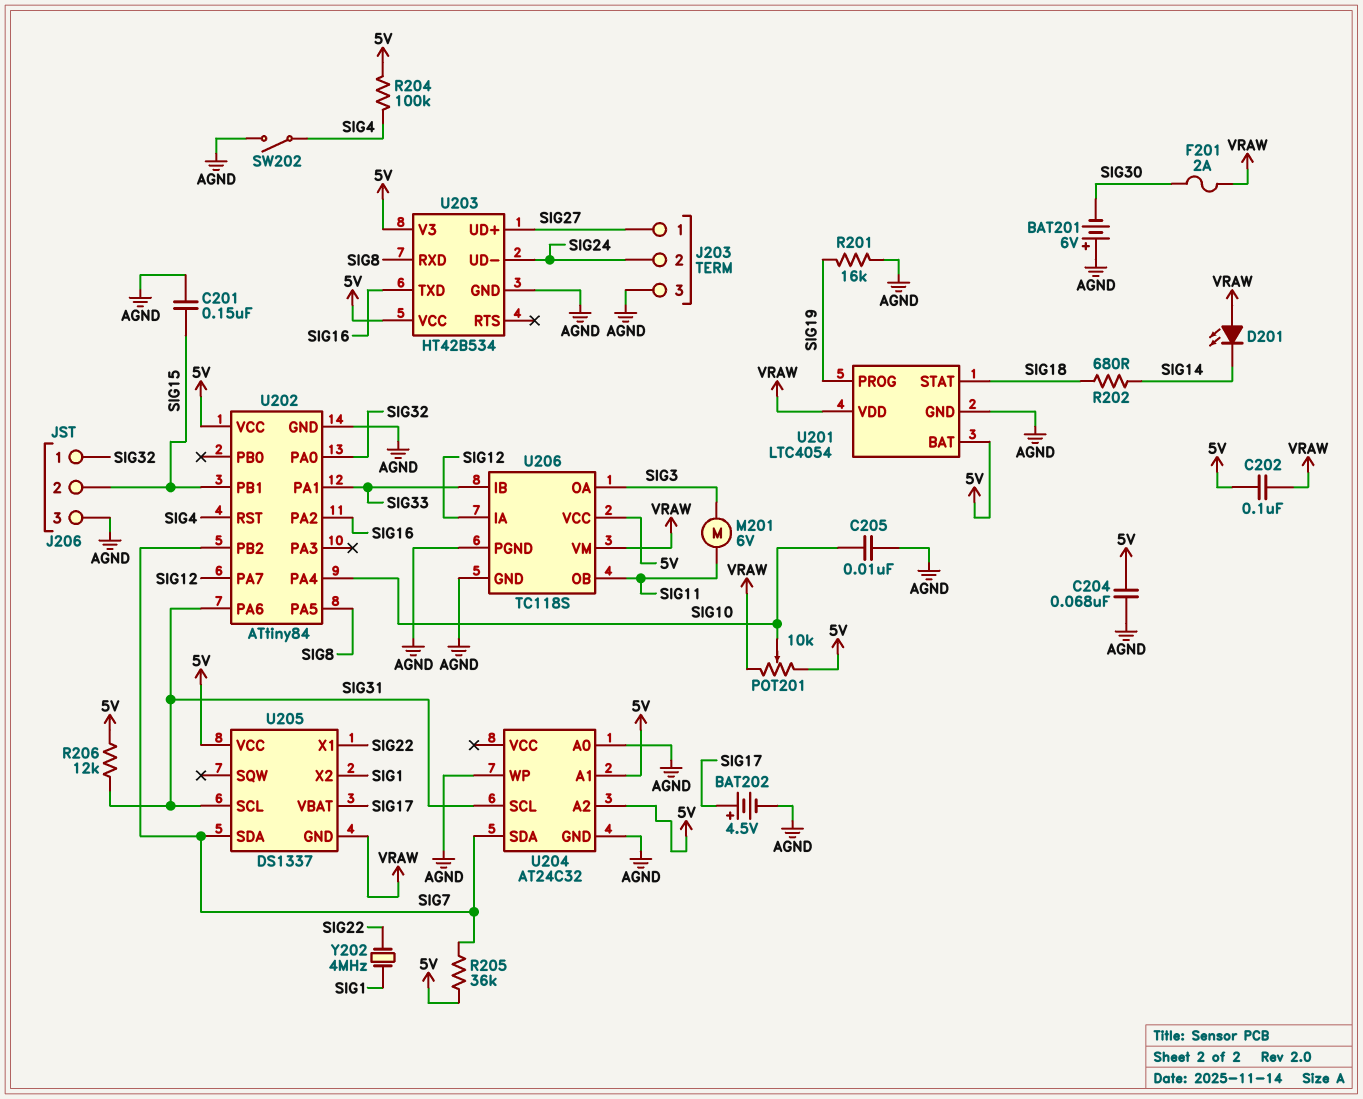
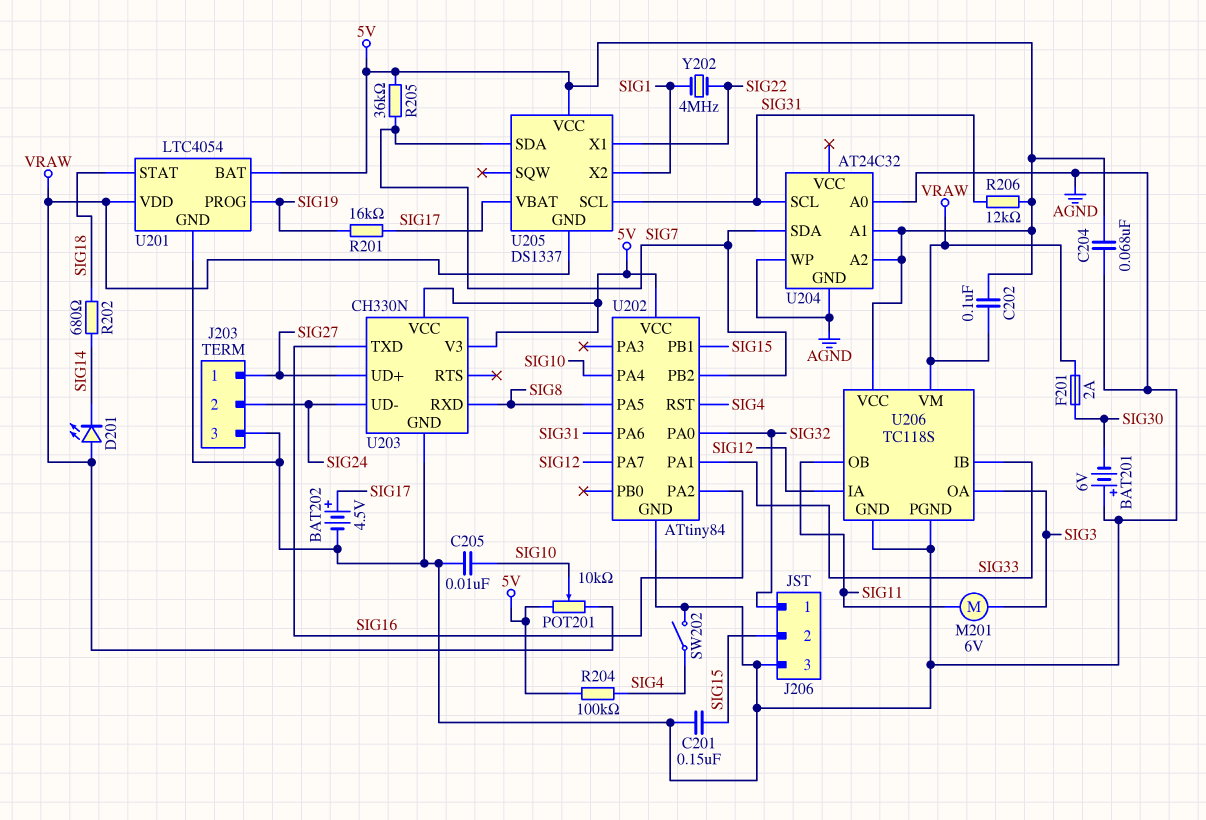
R201: 16k (AGND, SIG19) -> 16k (SIG17, SIG19)
U203: HT42B534 -> CH330N

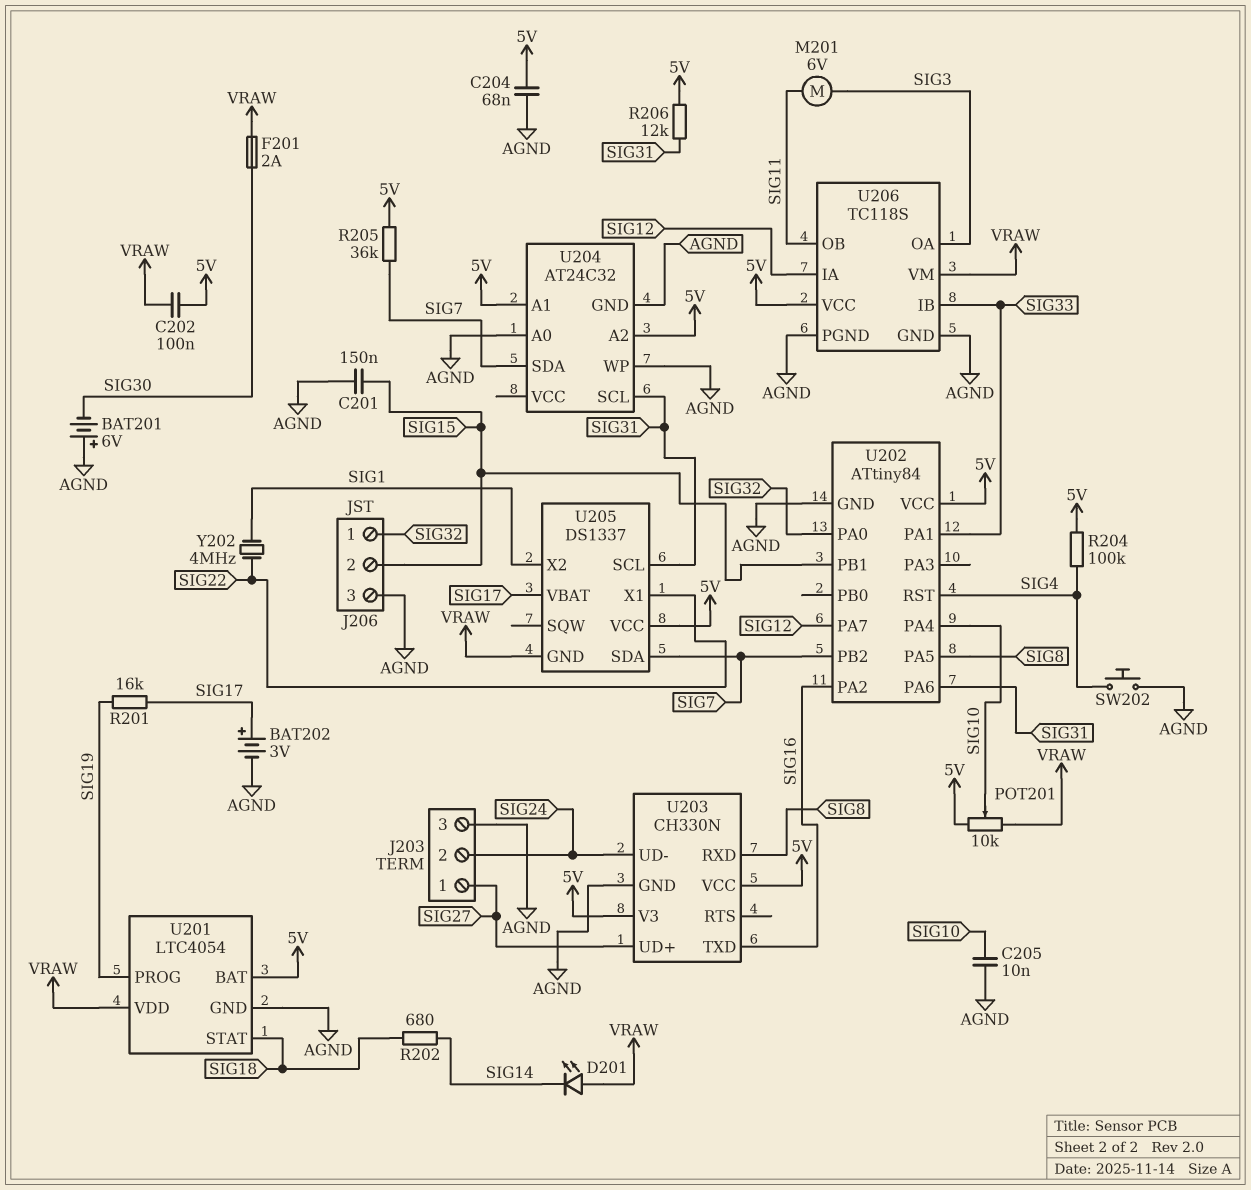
BAT202: 4.5V (plus SIG17, minus AGND) -> 3V (plus SIG17, minus AGND)
SW202: switch (AGND, SIG4) -> button (AGND, SIG4)

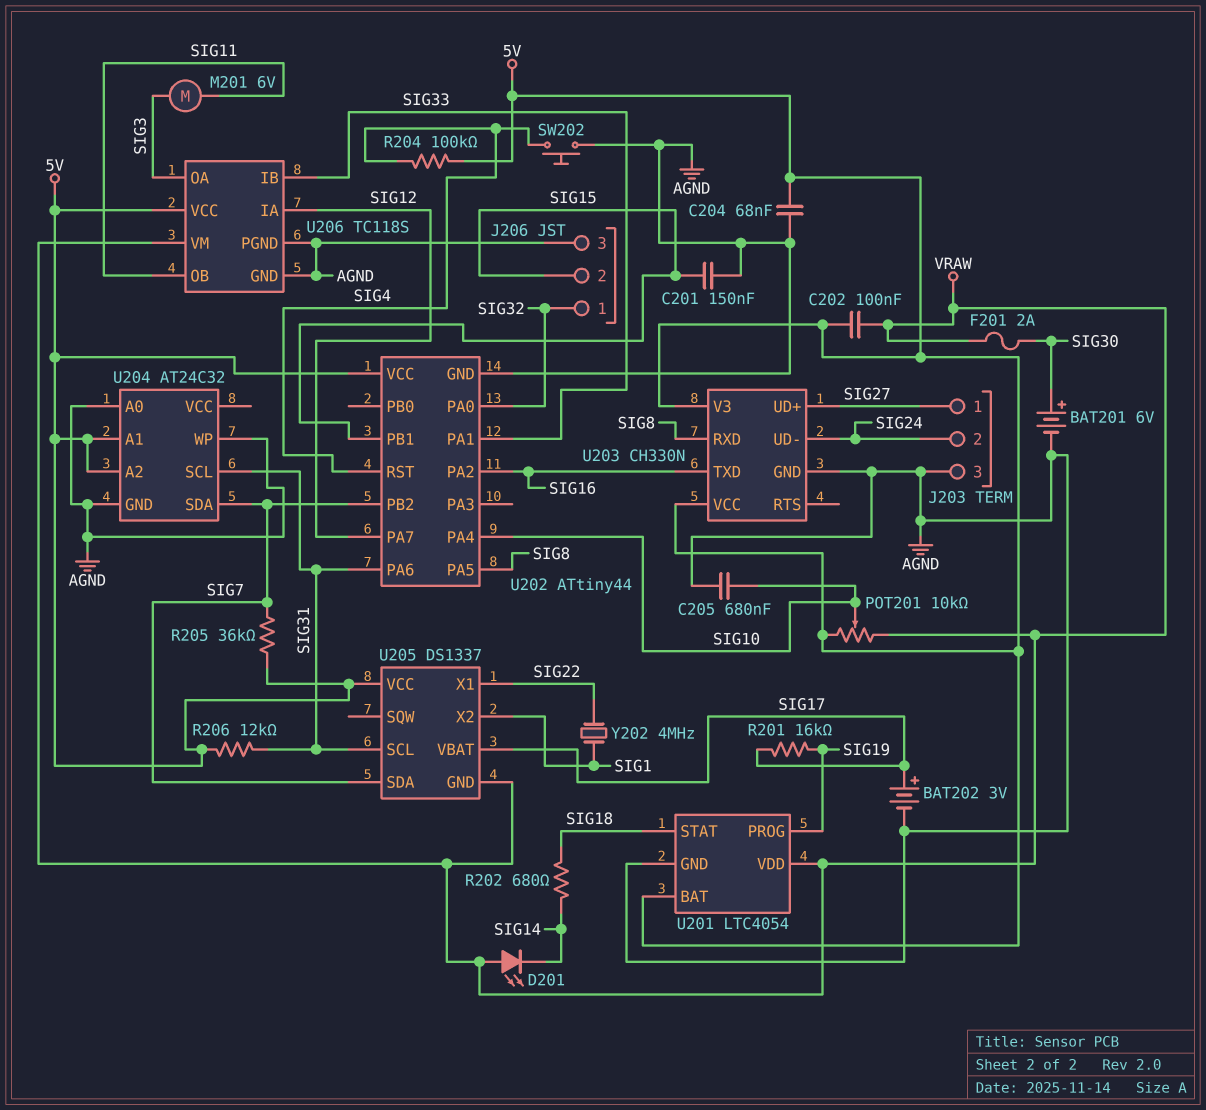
BAT201: 6V (plus AGND, minus SIG30) -> 6V (plus SIG30, minus AGND)
C205: 10nF (AGND, SIG10) -> 680nF (AGND, SIG10)
U202: ATtiny84 -> ATtiny44

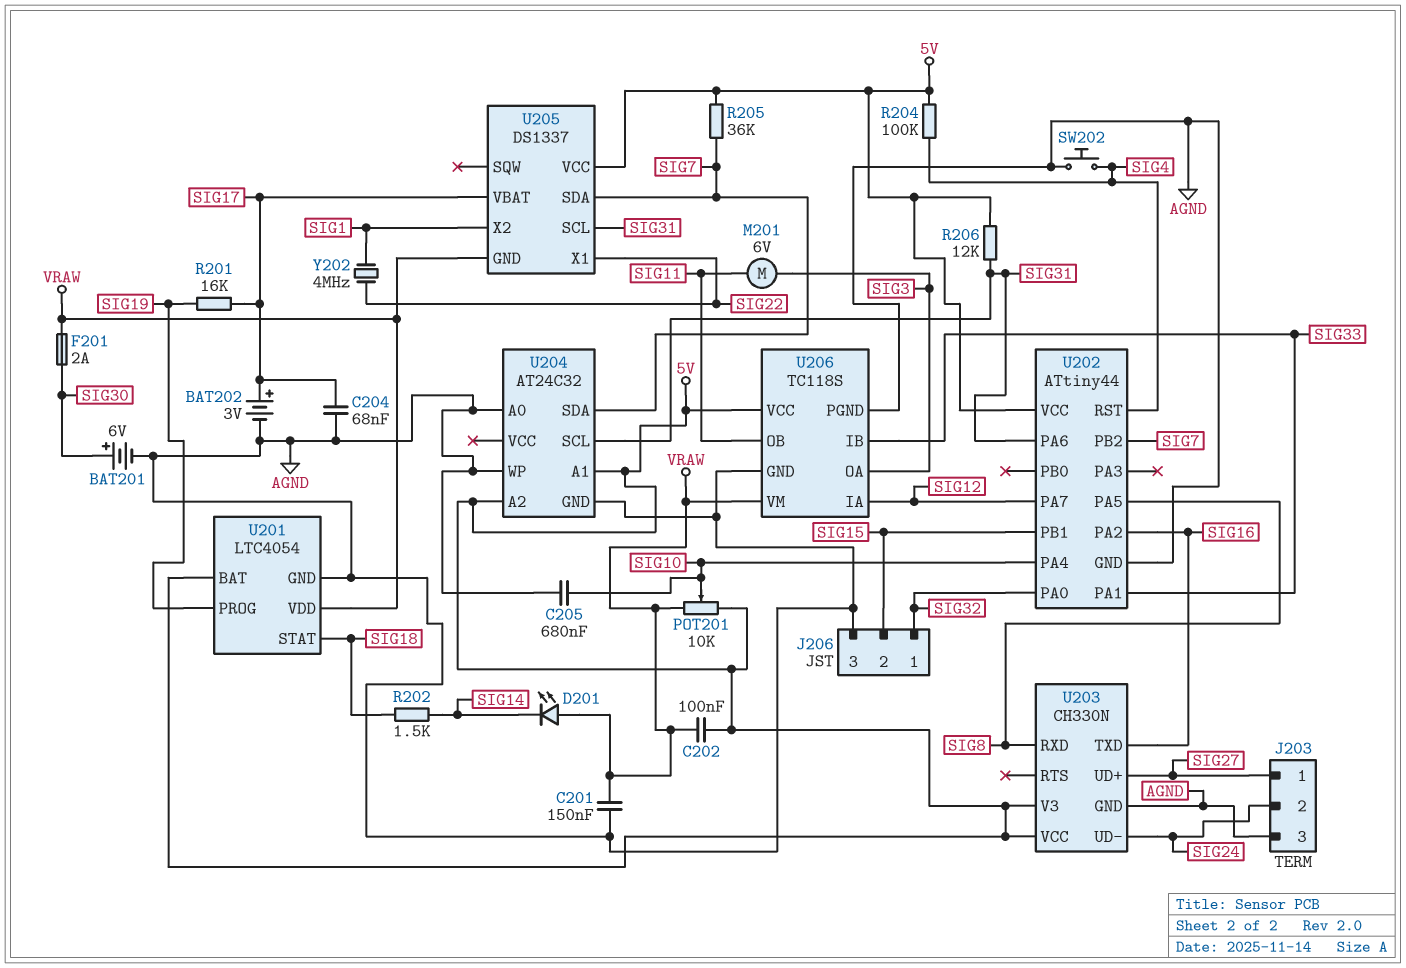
C201: 150nF (AGND, SIG15) -> 150nF (AGND, VRAW)
C204: 68nF (5V, AGND) -> 68nF (AGND, SIG17)
R202: 680 (SIG14, SIG18) -> 1.5k (SIG14, SIG18)

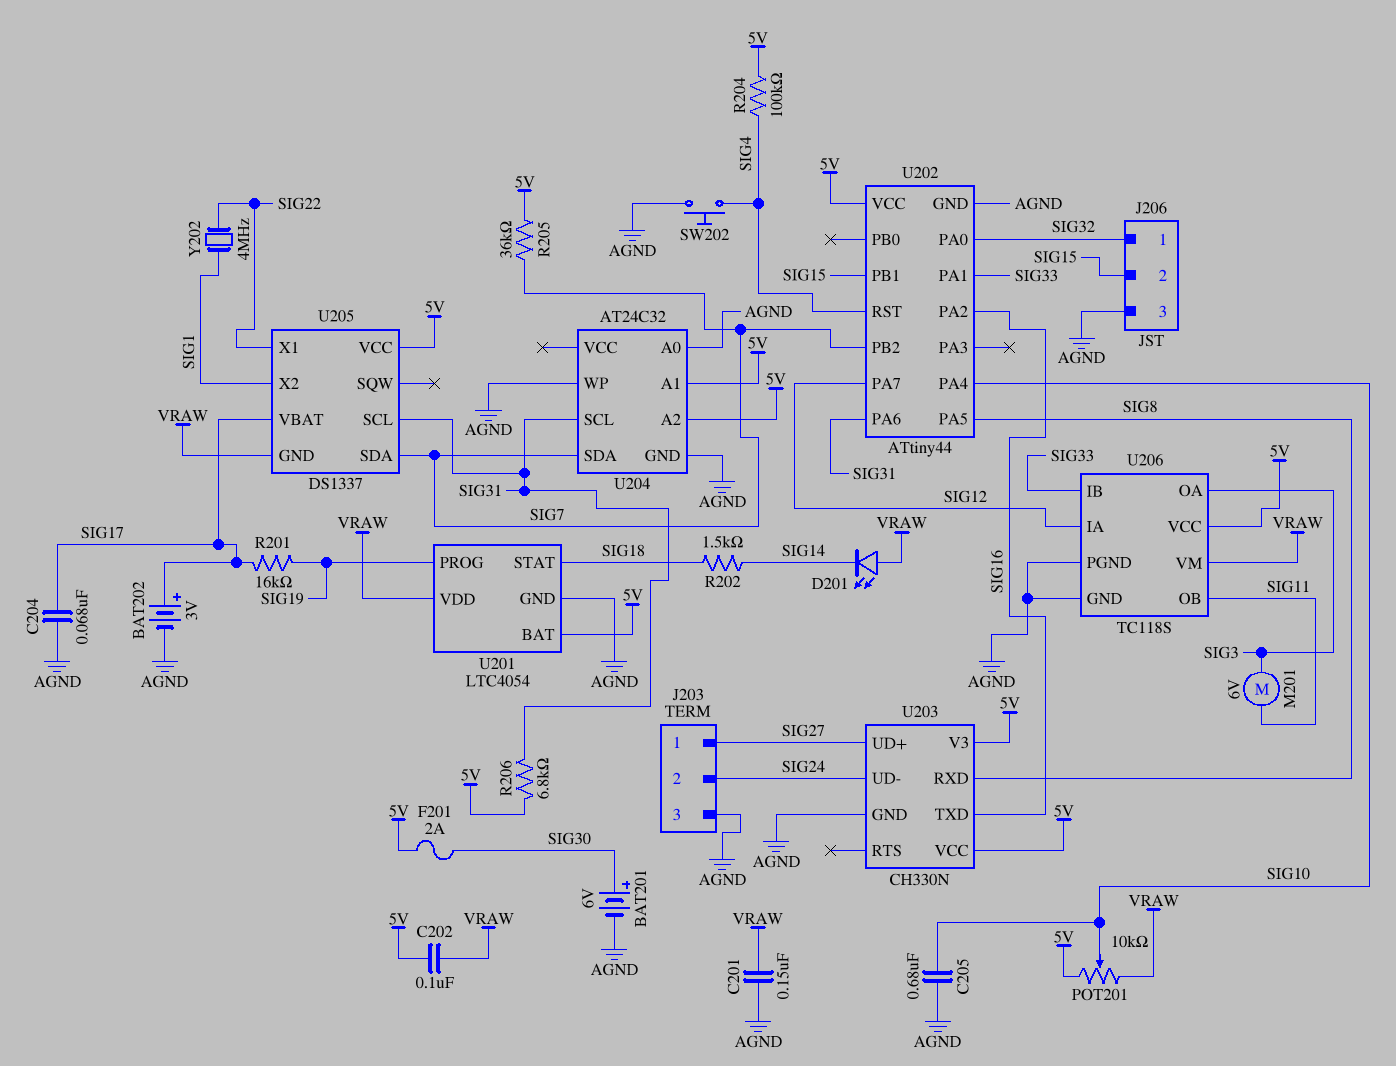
F201: 2A (SIG30, VRAW) -> 2A (5V, SIG30)
R206: 12k (5V, SIG31) -> 6.8k (5V, SIG31)

